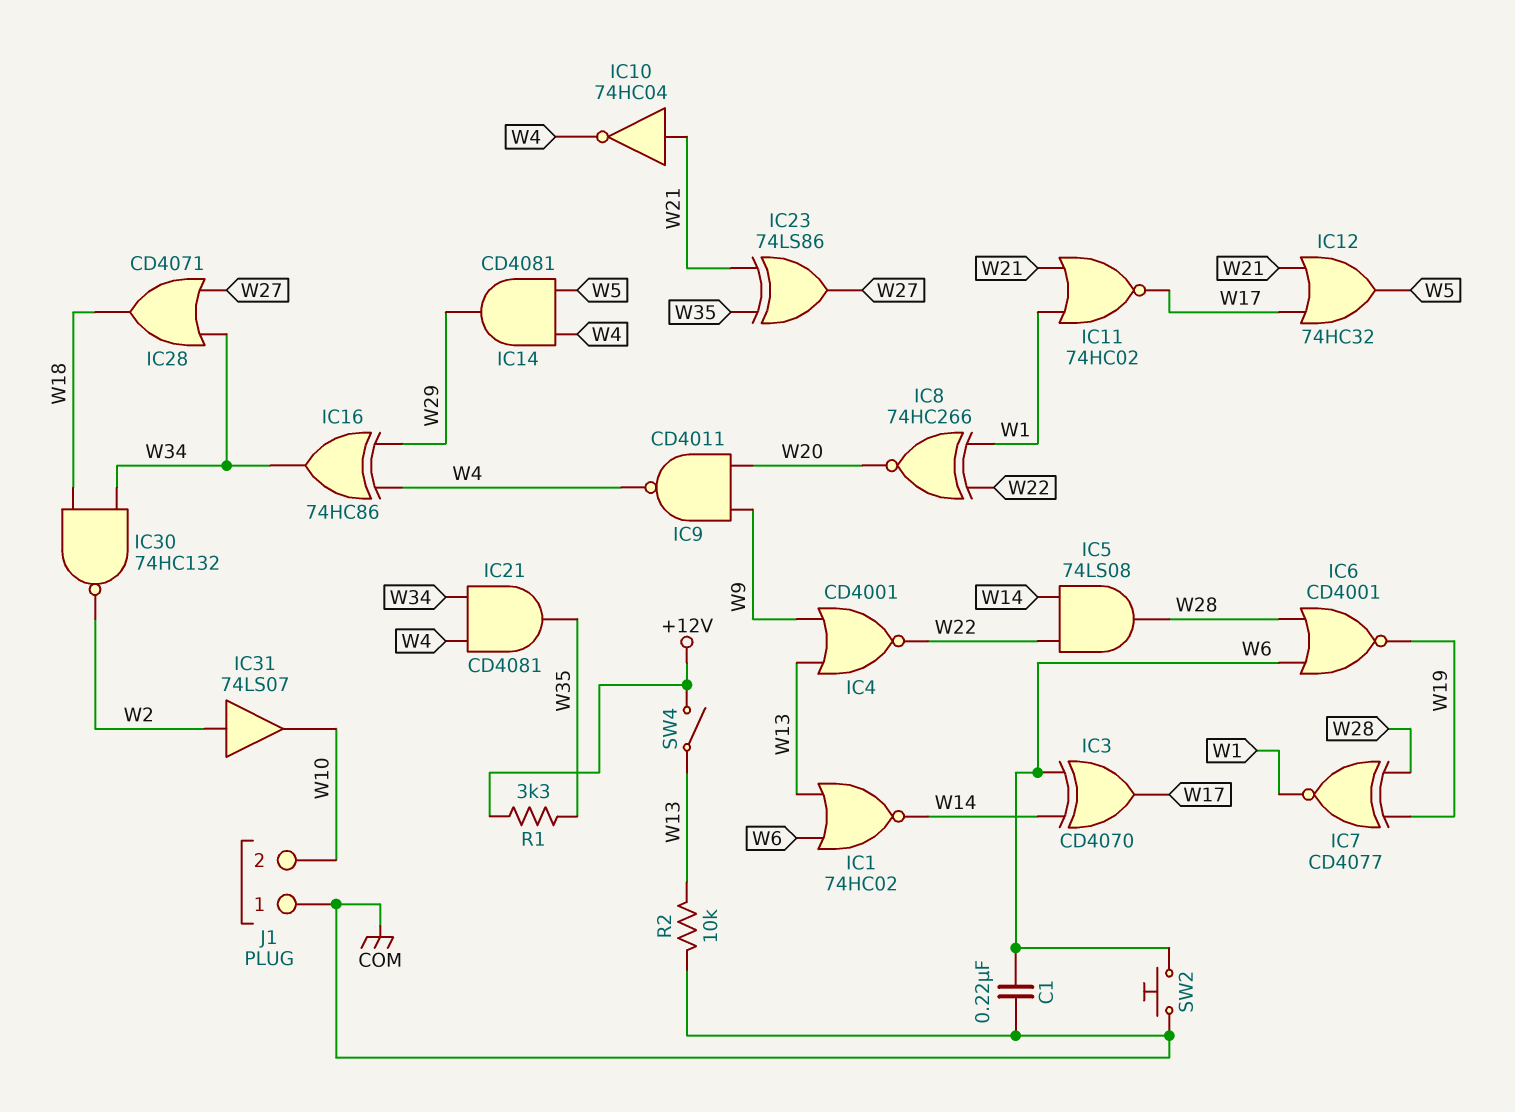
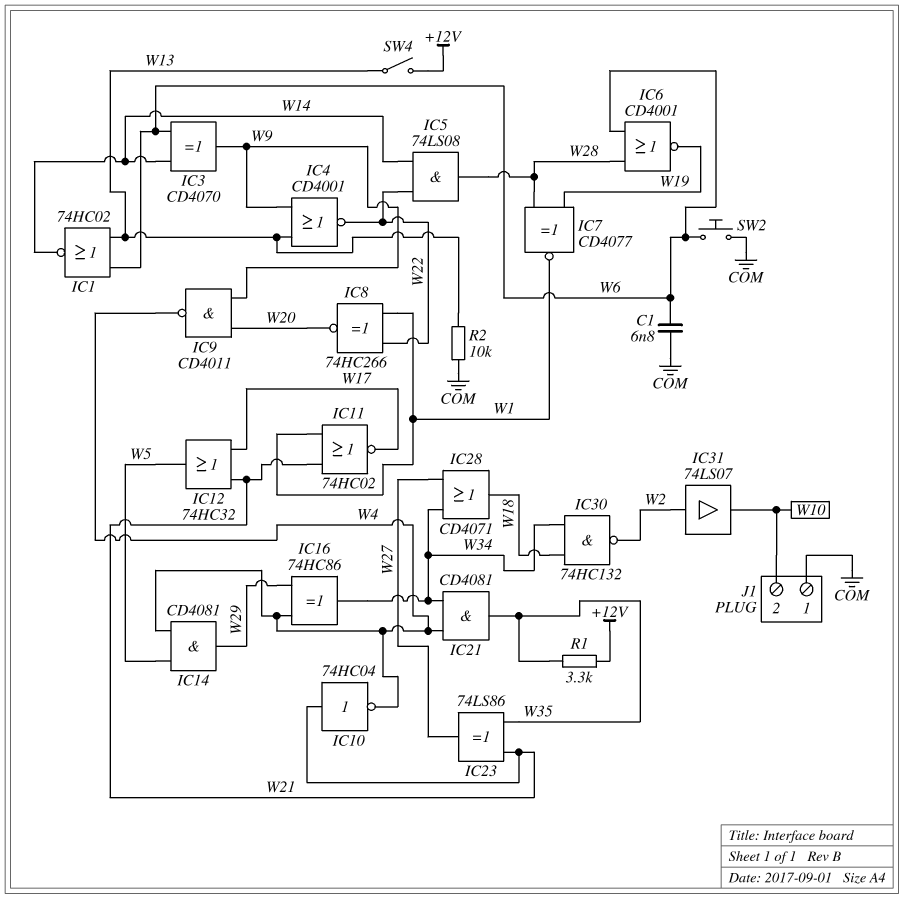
C1: 220nF (COM, W6) -> 6.8nF (COM, W6)
IC3: XOR CD4070 (in W6, in W14, out W17) -> XOR CD4070 (in W6, in W14, out W9)

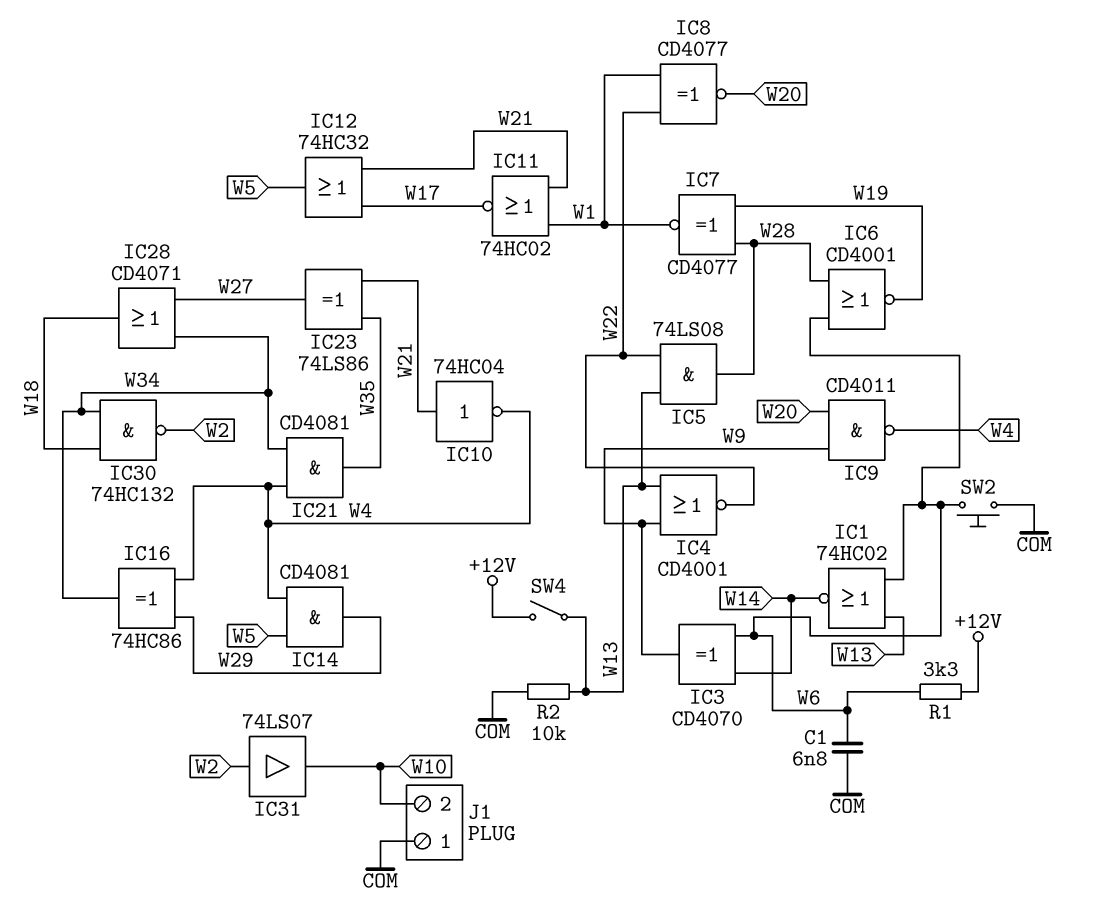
IC5: AND 74LS08 (in W14, in W22, out W28) -> AND 74LS08 (in W13, in W22, out W28)
IC8: XNOR 74HC266 (in W1, in W22, out W20) -> XNOR CD4077 (in W1, in W22, out W20)
R1: 3.3k (+12V, W35) -> 3.3k (+12V, W6)

